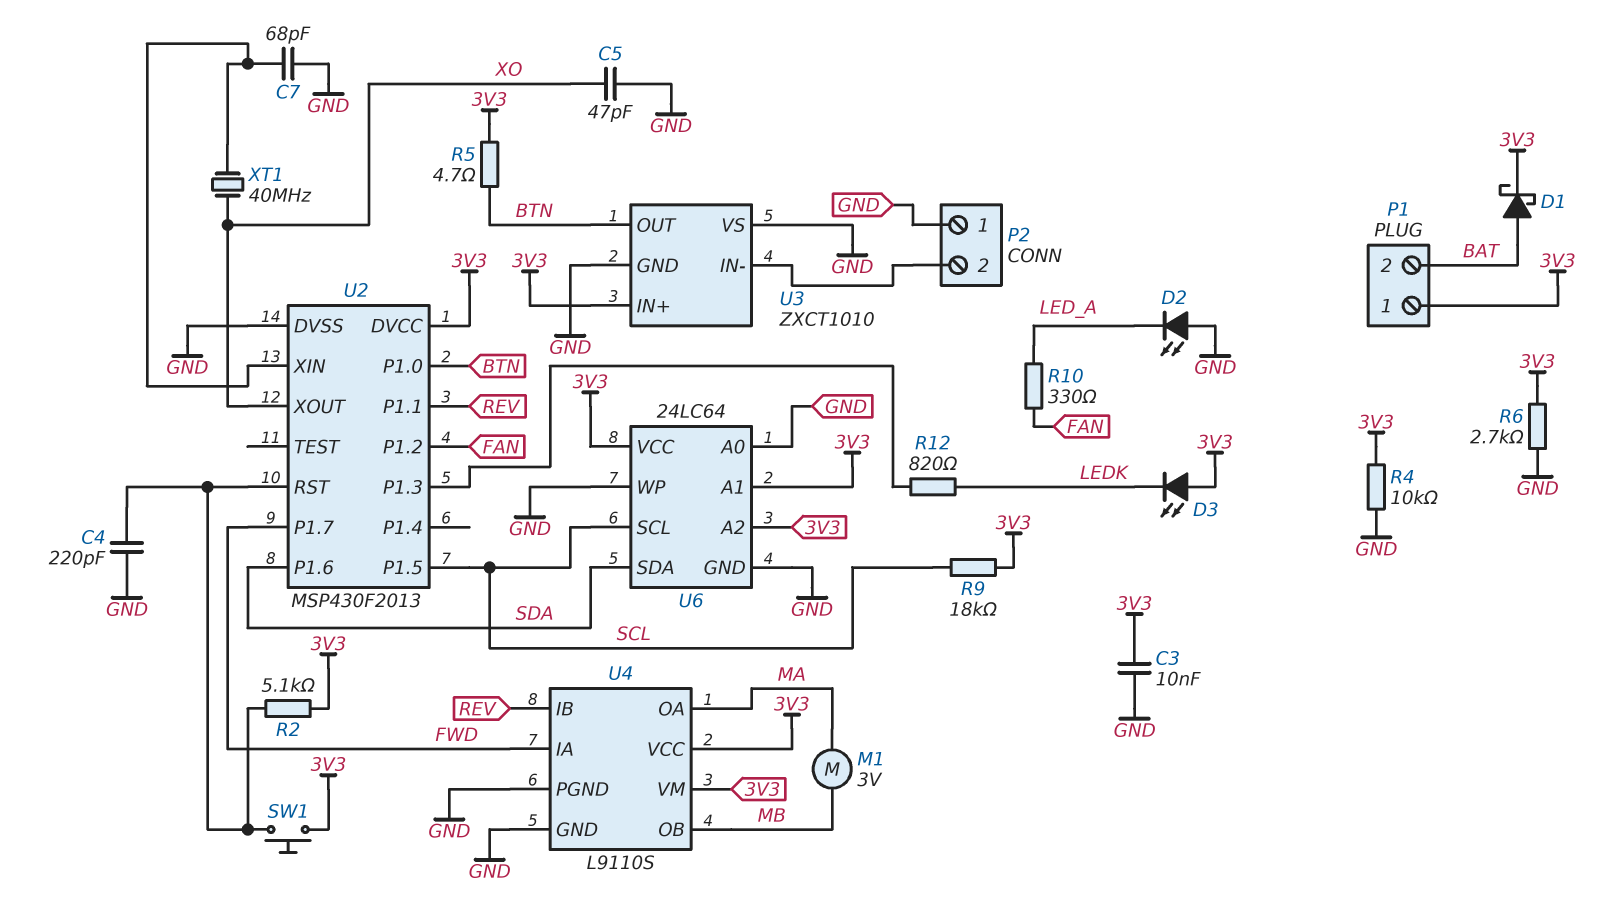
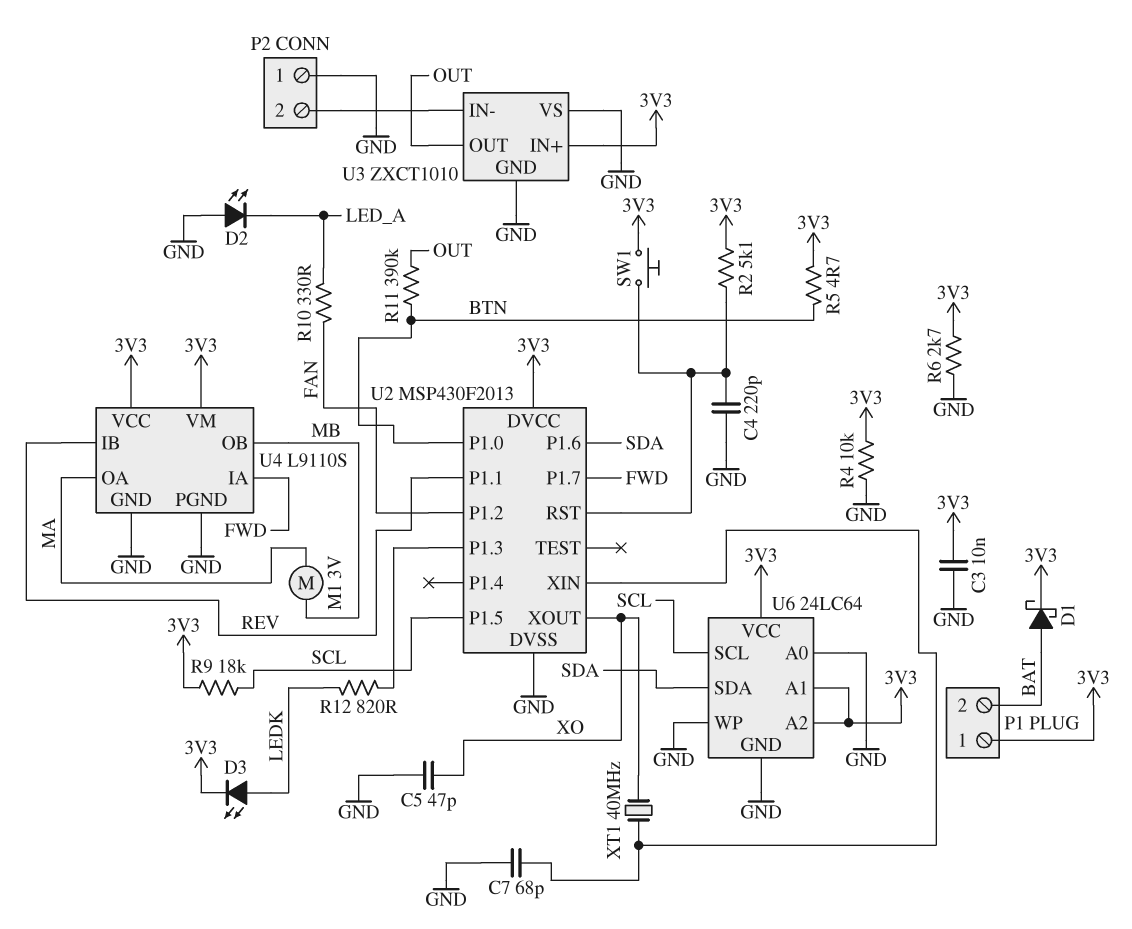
D3: LED (A 3V3, K LEDK) -> LED (A LEDK, K 3V3)
R11: none -> 390k (BTN, OUT)
U3 pin OUT: BTN -> OUT

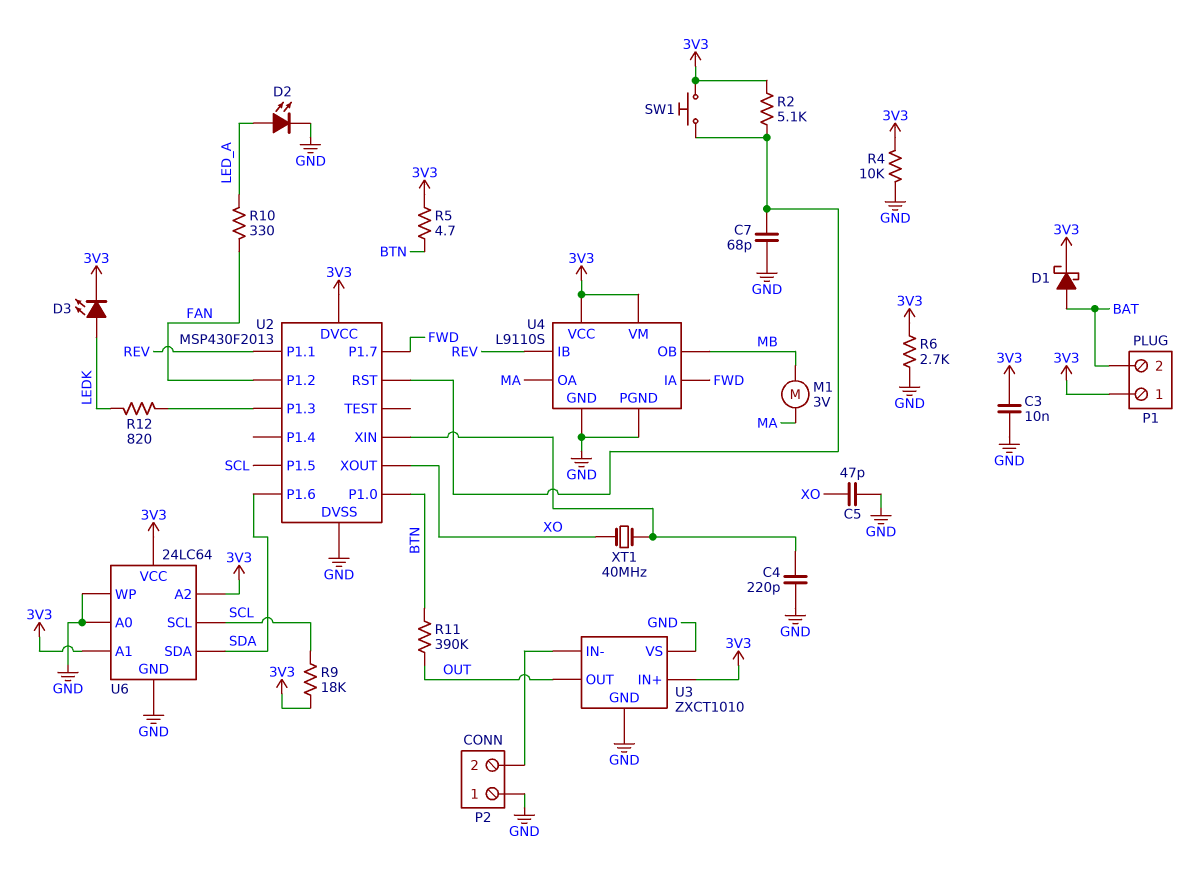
C4: 220pF (GND, U2/RST) -> 220pF (GND, U2/XIN)
C7: 68pF (GND, U2/XIN) -> 68pF (GND, U2/RST)
D2: LED (A GND, K LED_A) -> LED (A LED_A, K GND)

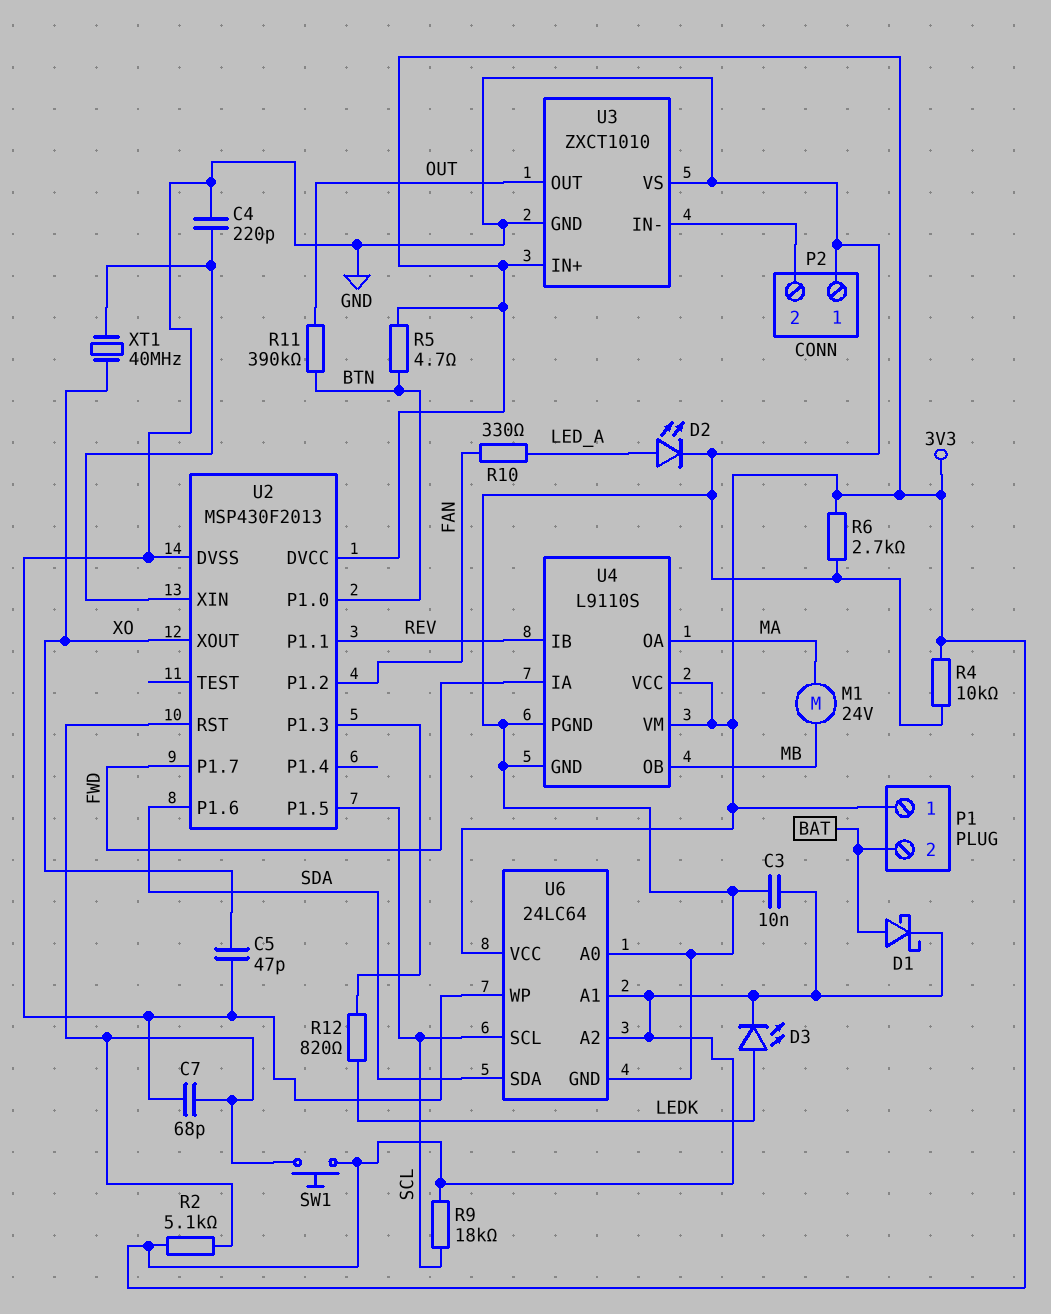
M1: motor 3V (MA, MB) -> motor 24V (MA, MB)

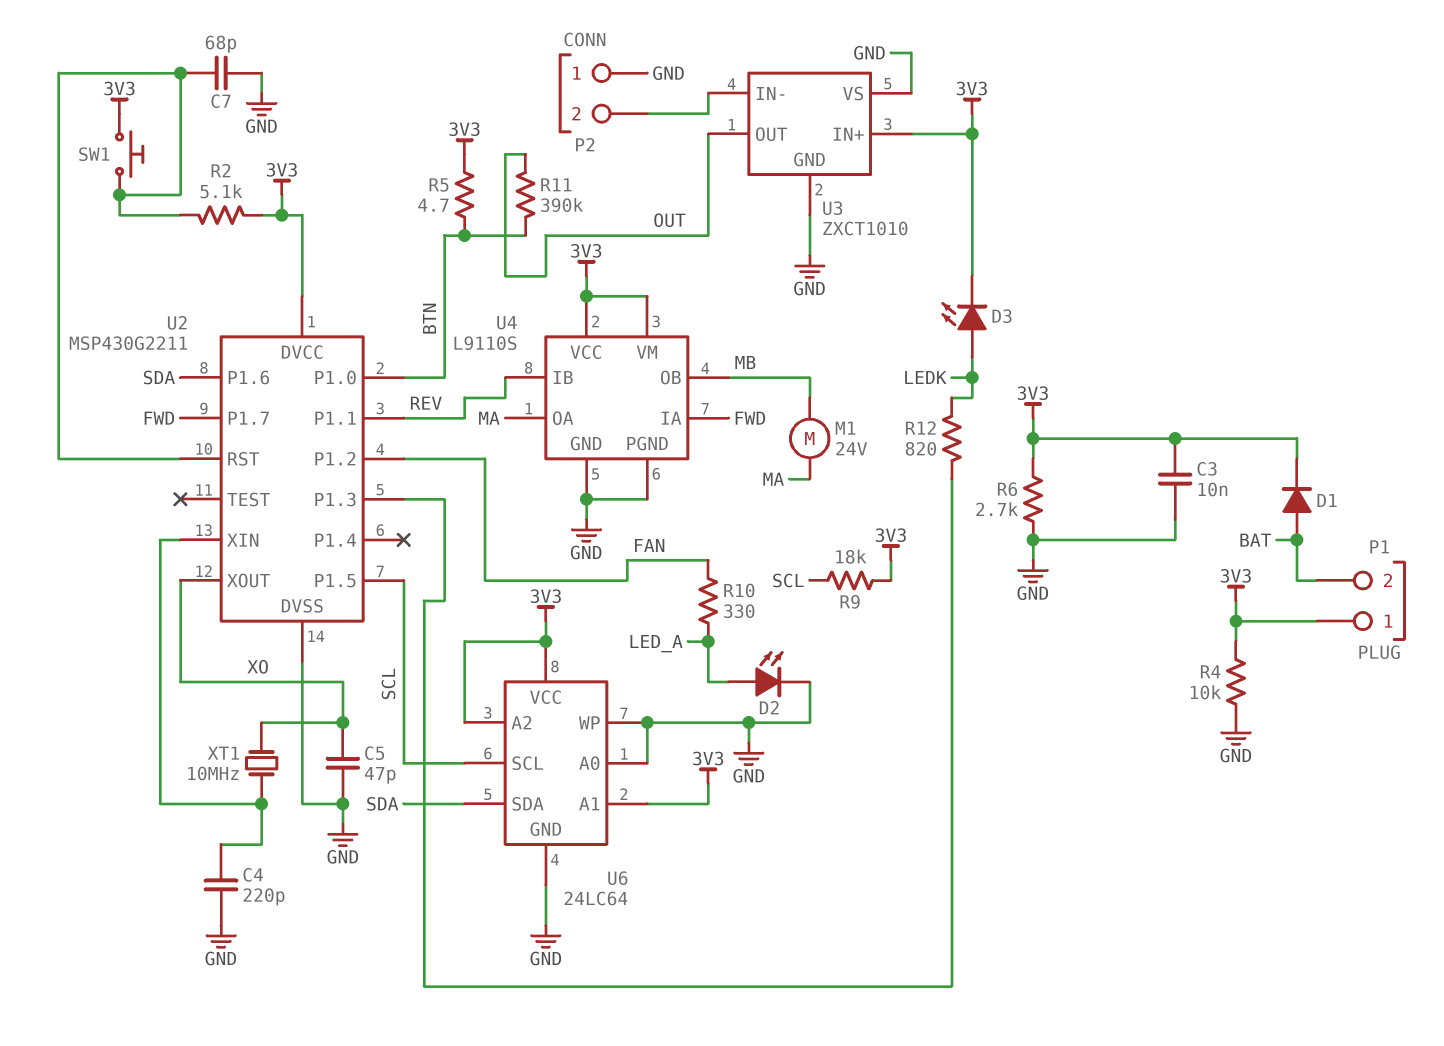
D1: schottky (A BAT, K 3V3) -> diode (A BAT, K 3V3)
U2: MSP430F2013 -> MSP430G2211
XT1: 40MHz (U2/XIN, XO) -> 10MHz (U2/XIN, XO)

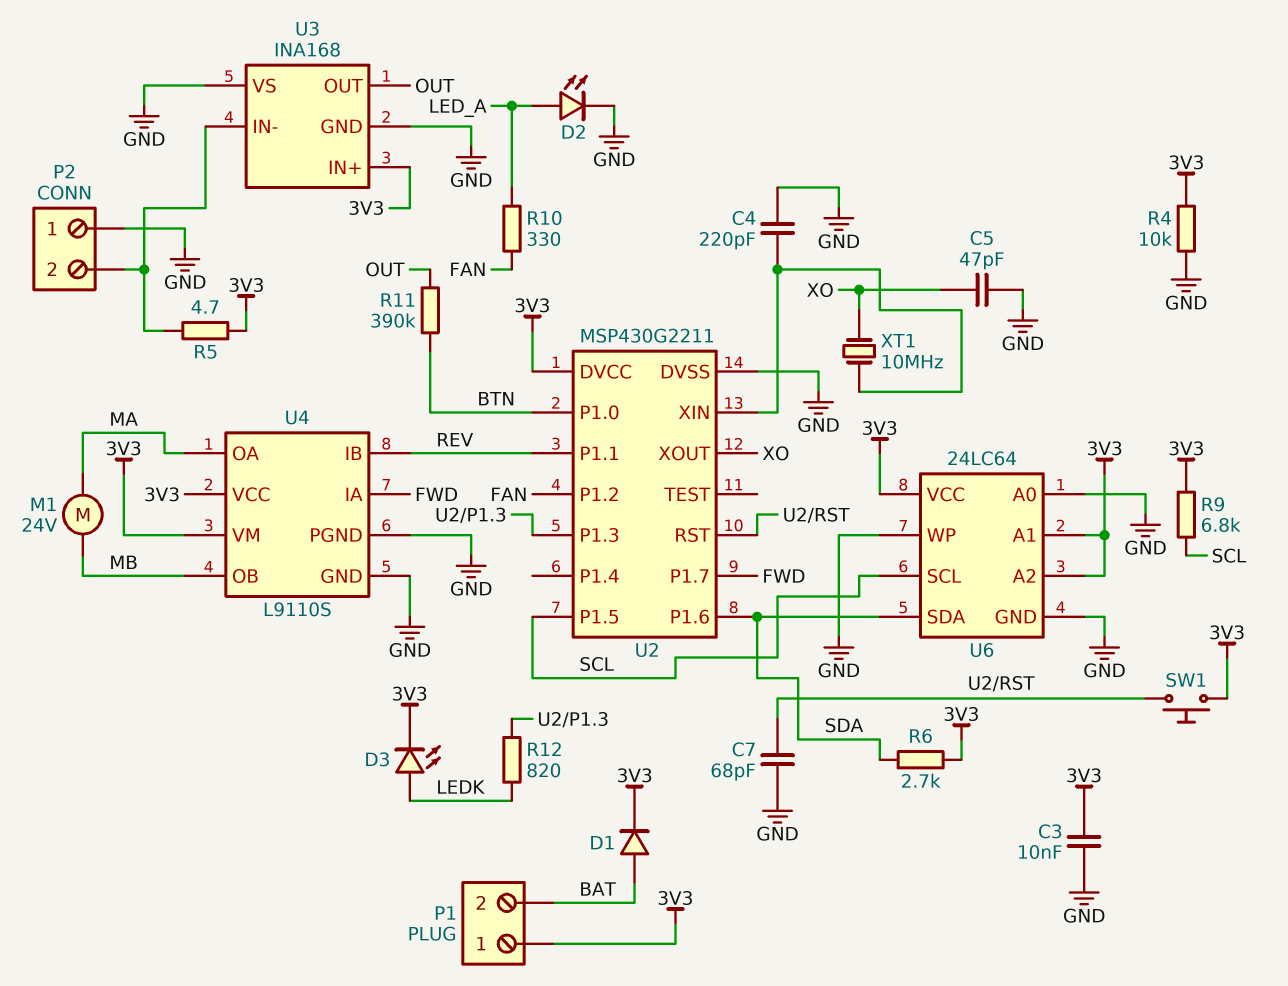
R2: 5.1k (3V3, U2/RST) -> none
R5: 4.7 (3V3, BTN) -> 4.7 (3V3, P2/2)
R6: 2.7k (3V3, GND) -> 2.7k (3V3, SDA)
R9: 18k (3V3, SCL) -> 6.8k (3V3, SCL)
U3: ZXCT1010 -> INA168

